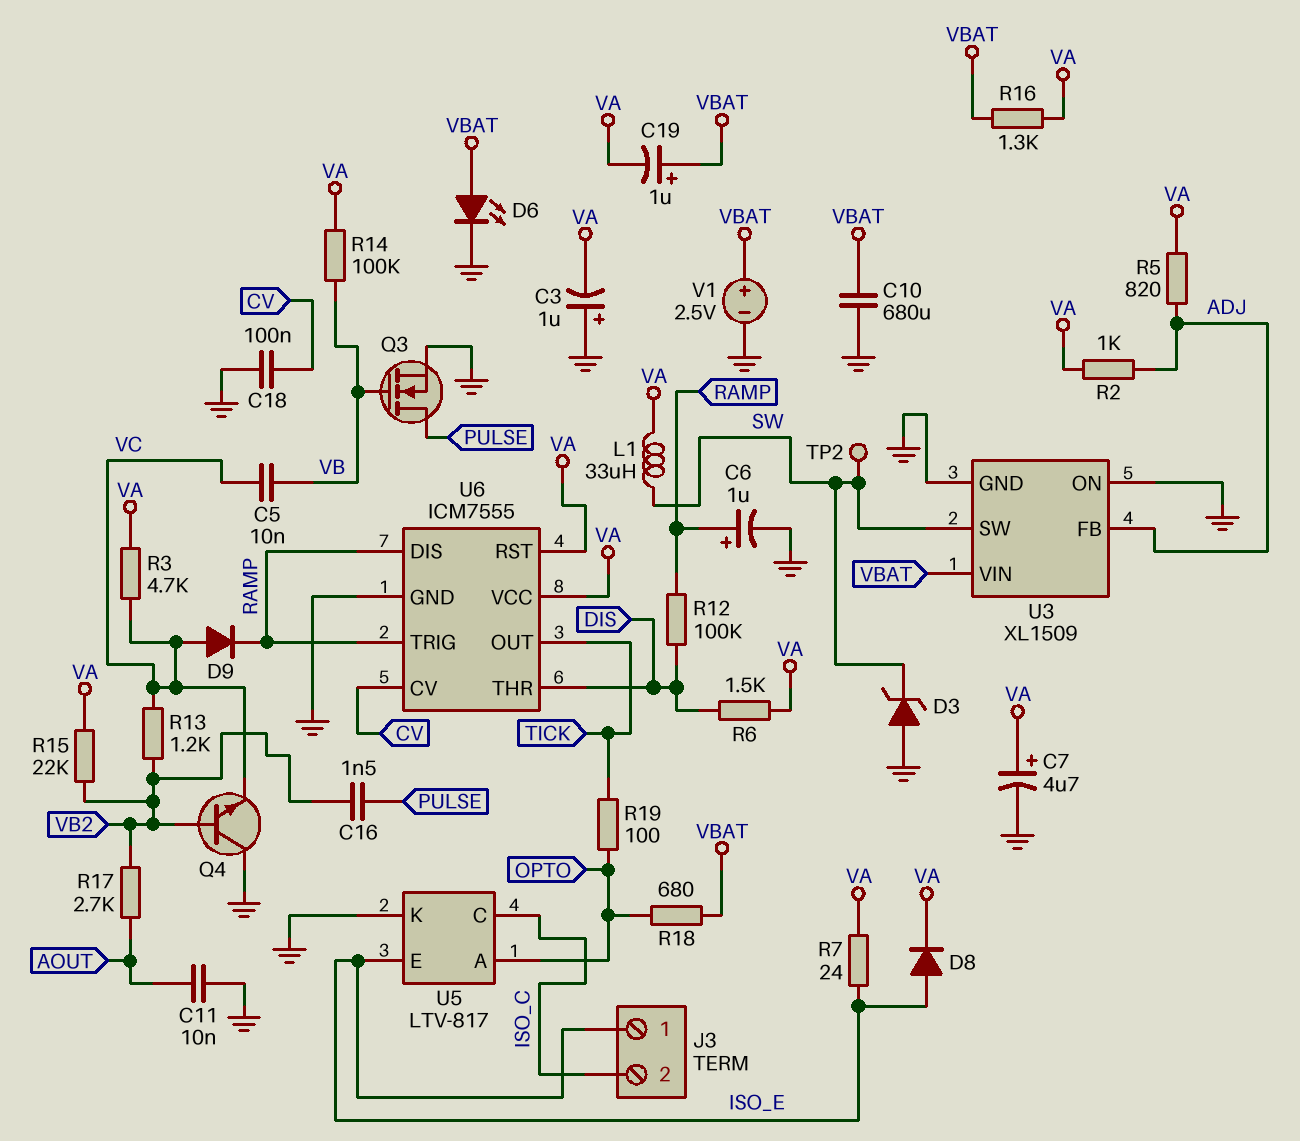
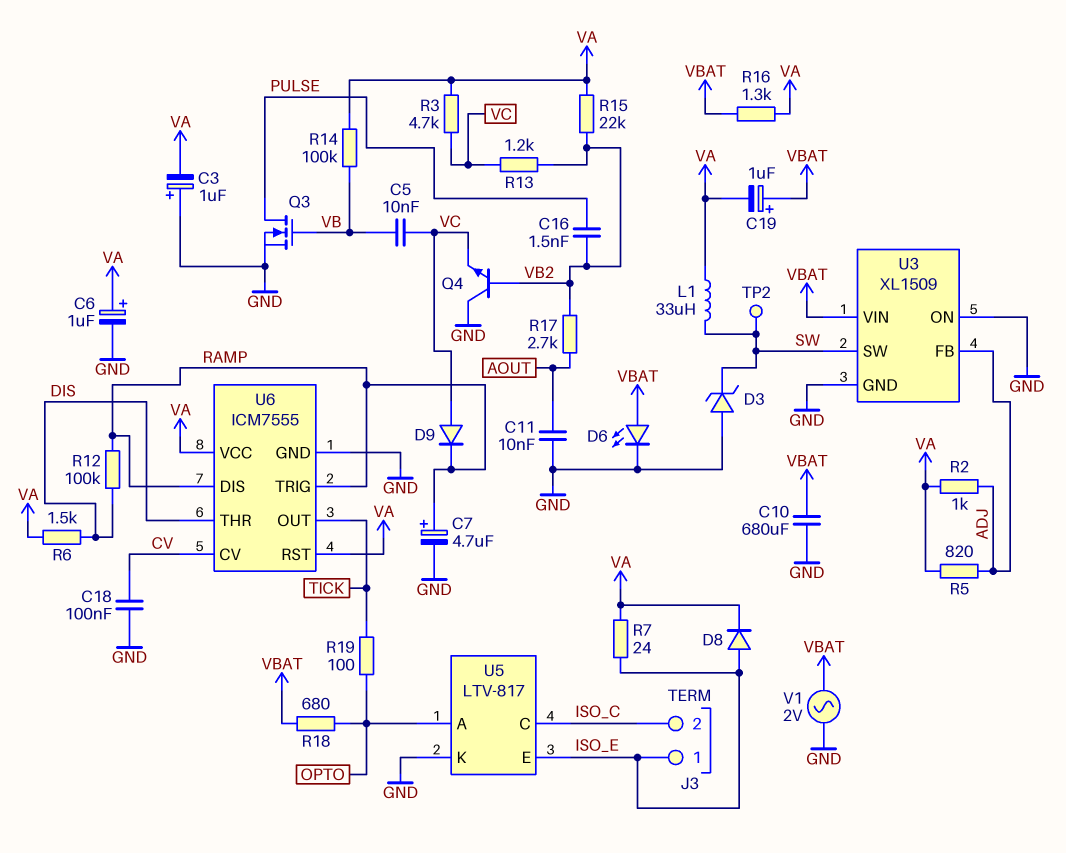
C6: 1uF (plus RAMP, minus GND) -> 1uF (plus VA, minus GND)
C7: 4.7uF (plus VA, minus GND) -> 4.7uF (plus RAMP, minus GND)
V1: 2.5V (plus VBAT, minus GND) -> AC 2V (GND, VBAT)

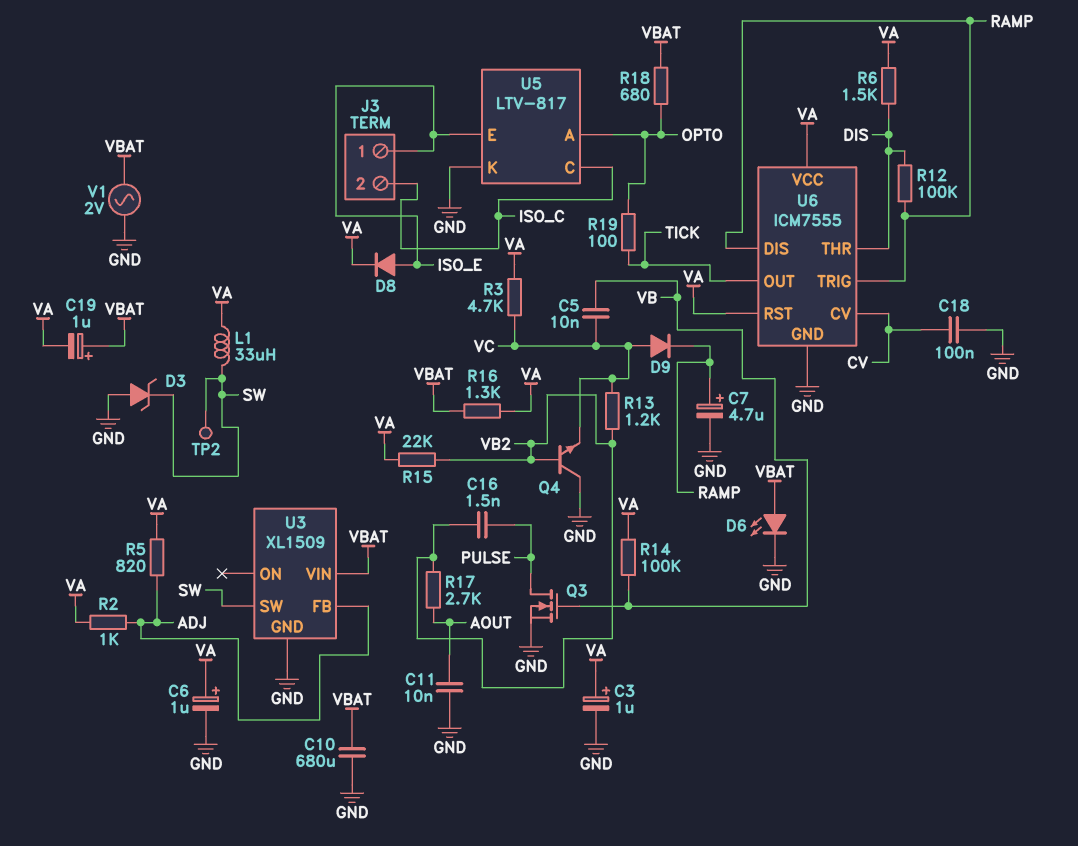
C3: 1uF (plus GND, minus VA) -> 1uF (plus VA, minus GND)
R7: 24 (ISO_E, VA) -> none
U3 pin ON: GND -> none

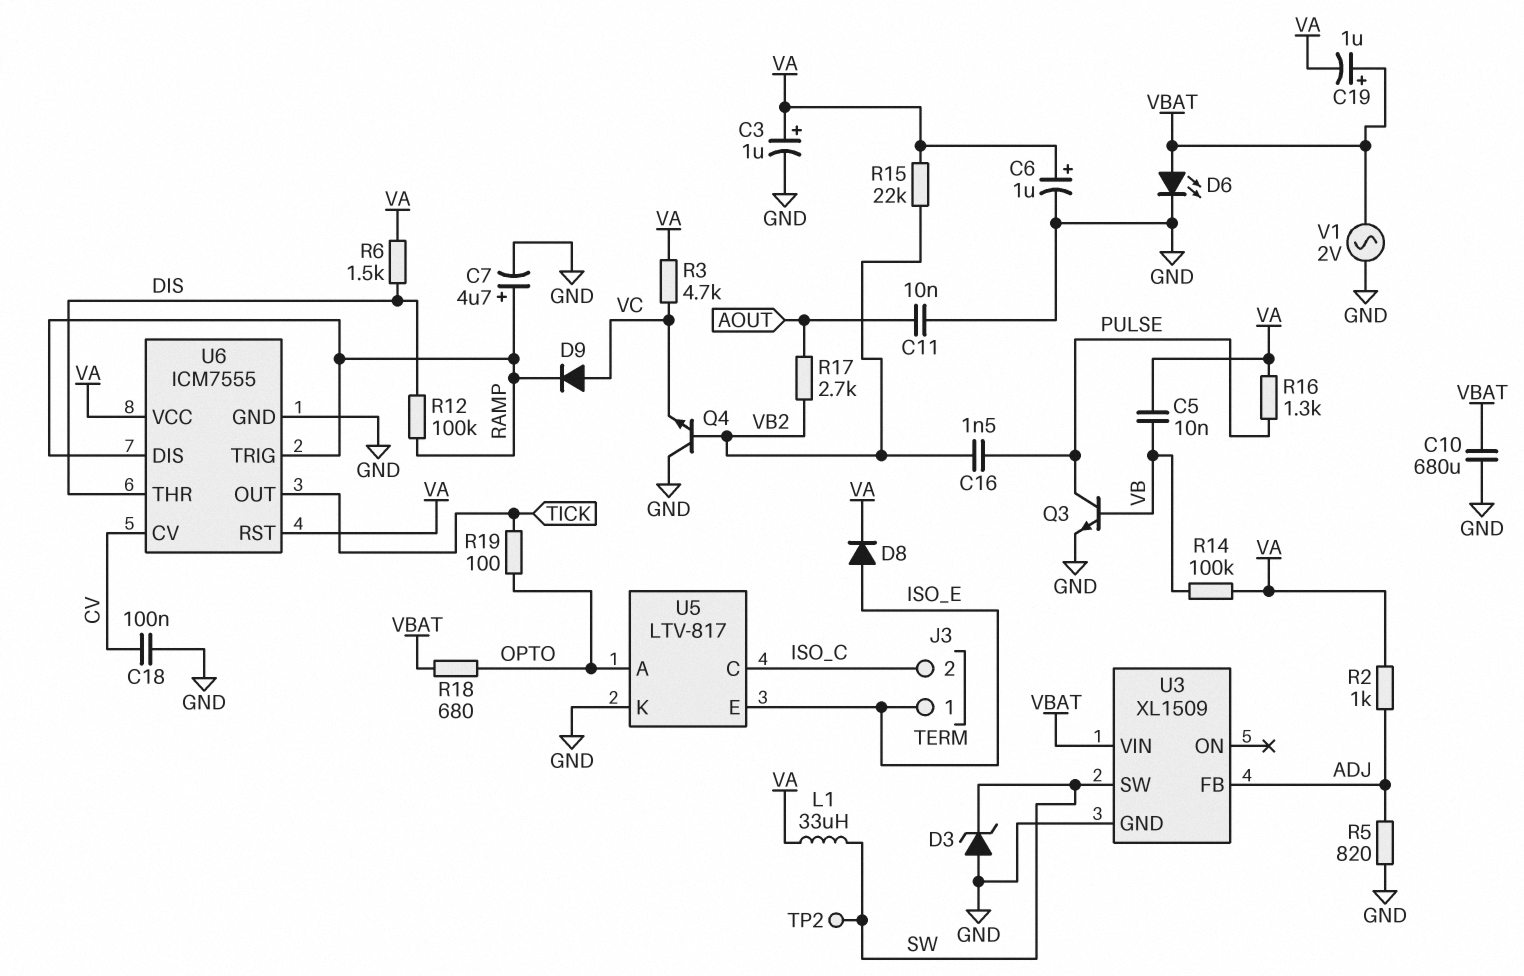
C5: 10nF (VB, VC) -> 10nF (VA, VB)
Q3: NMOS (G VB, D PULSE, S GND) -> NPN (B VB, C PULSE, E GND)
R5: 820 (ADJ, VA) -> 820 (ADJ, GND)
R13: 1.2k (VB2, VC) -> none
R16: 1.3k (VA, VBAT) -> 1.3k (PULSE, VA)

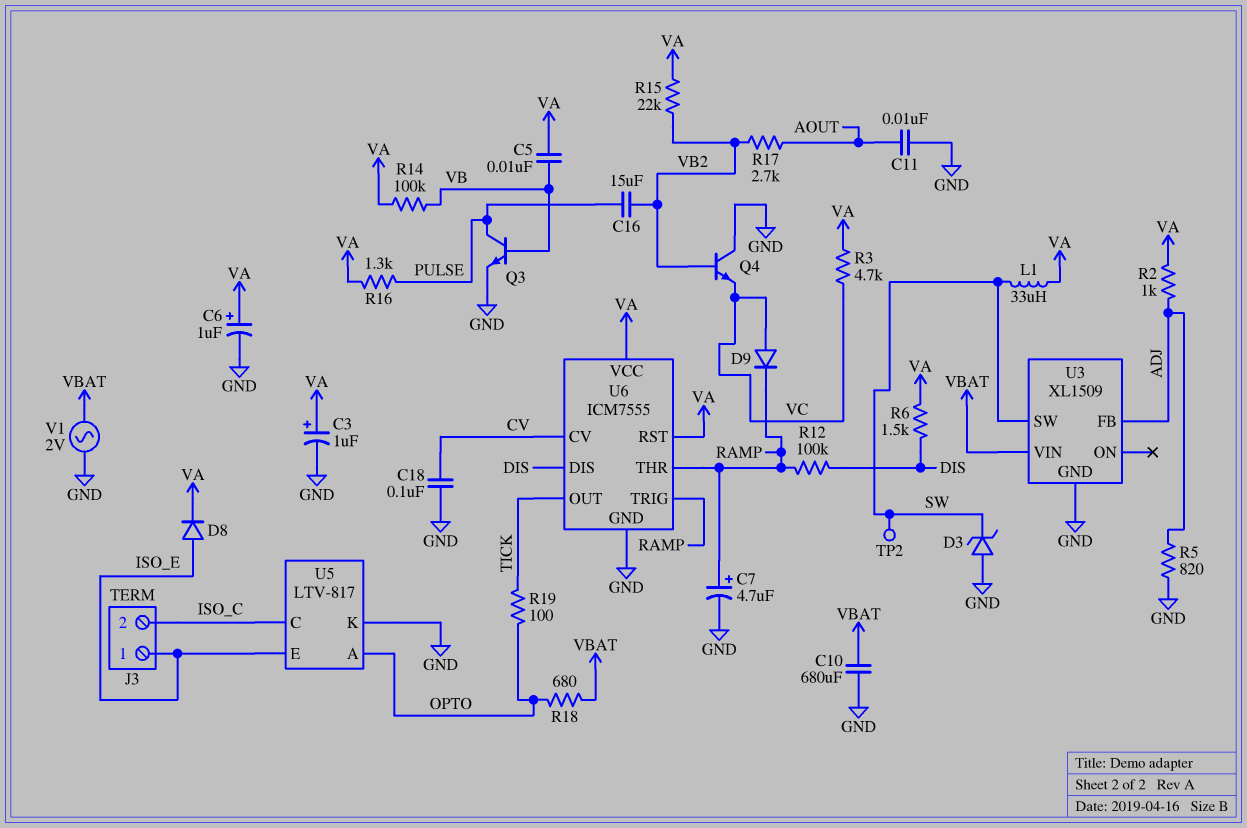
C16: 1.5nF (PULSE, VB2) -> 15uF (PULSE, VB2)
C19: 1uF (plus VBAT, minus VA) -> none
D6: LED (A VBAT, K GND) -> none
U6 pin DIS: RAMP -> DIS
U6 pin THR: DIS -> RAMP

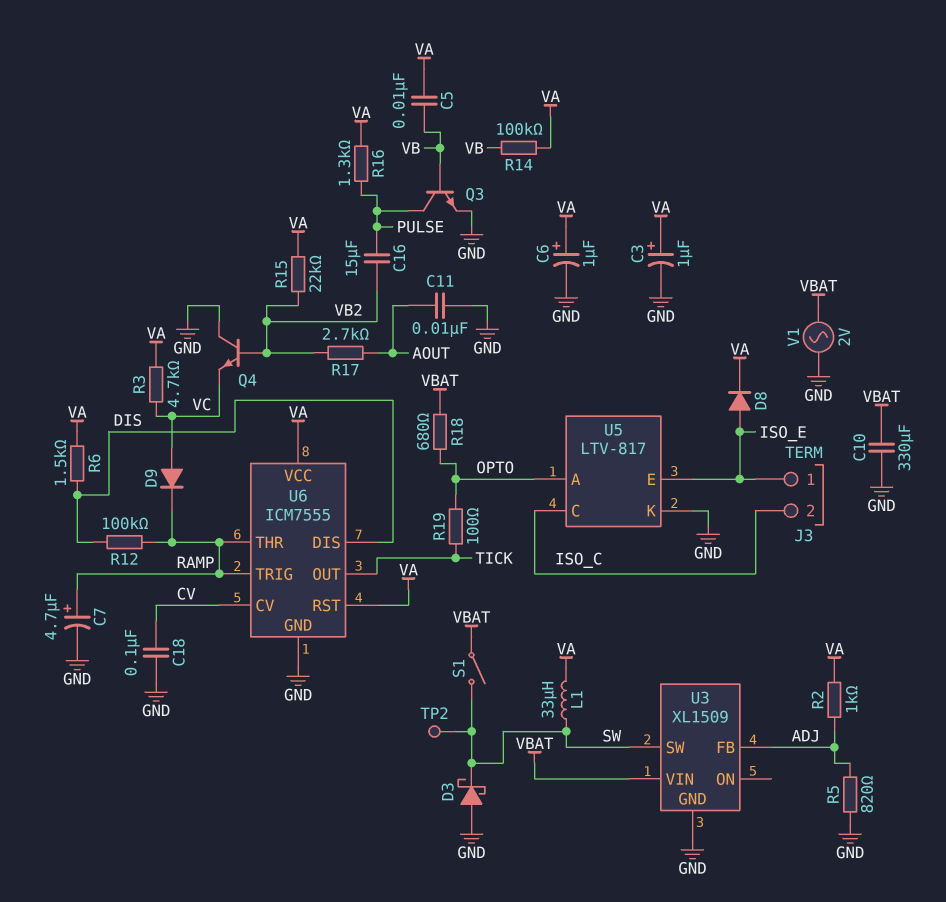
C10: 680uF (GND, VBAT) -> 330uF (GND, VBAT)
D3: zener (A GND, K SW) -> schottky (A GND, K SW)
S1: none -> switch (SW, VBAT)

